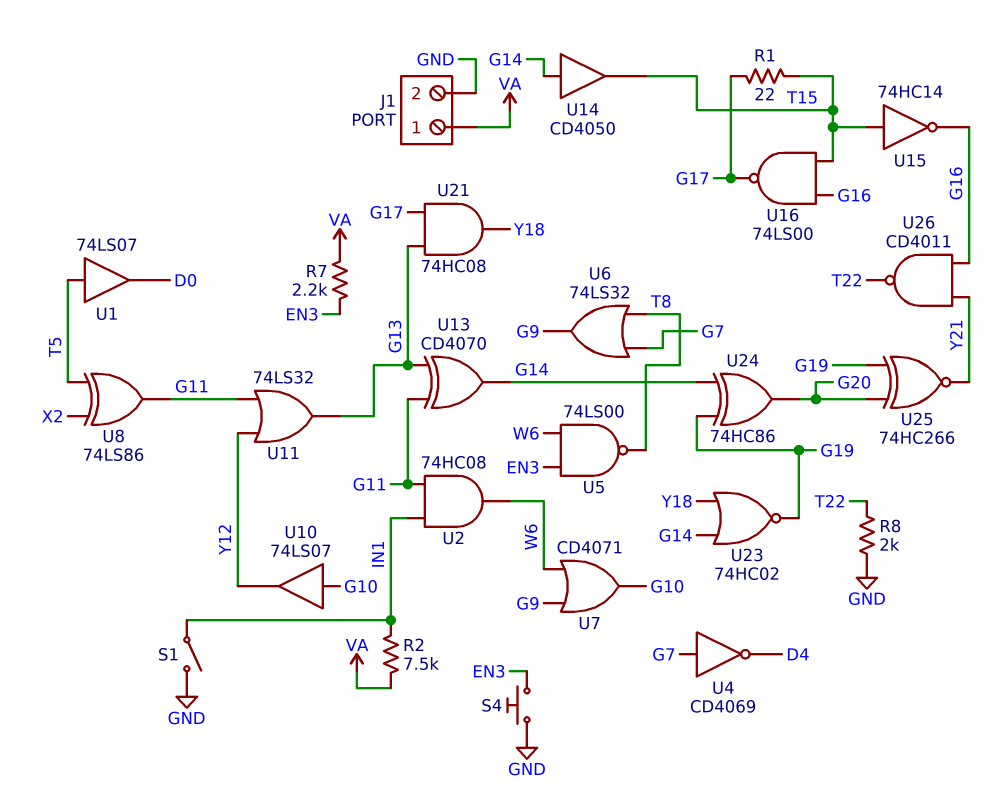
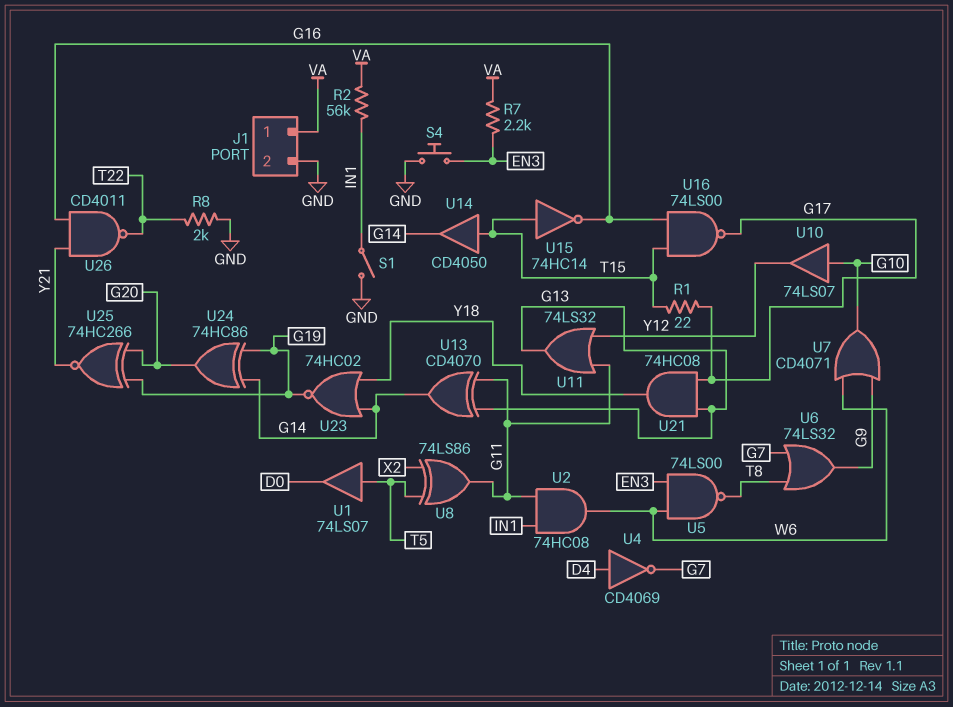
R2: 7.5k (IN1, VA) -> 56k (IN1, VA)
U4: NOT CD4069 (in G7, out D4) -> NOT CD4069 (in D4, out G7)
U14: buffer CD4050 (in G14, out T15) -> buffer CD4050 (in T15, out G14)

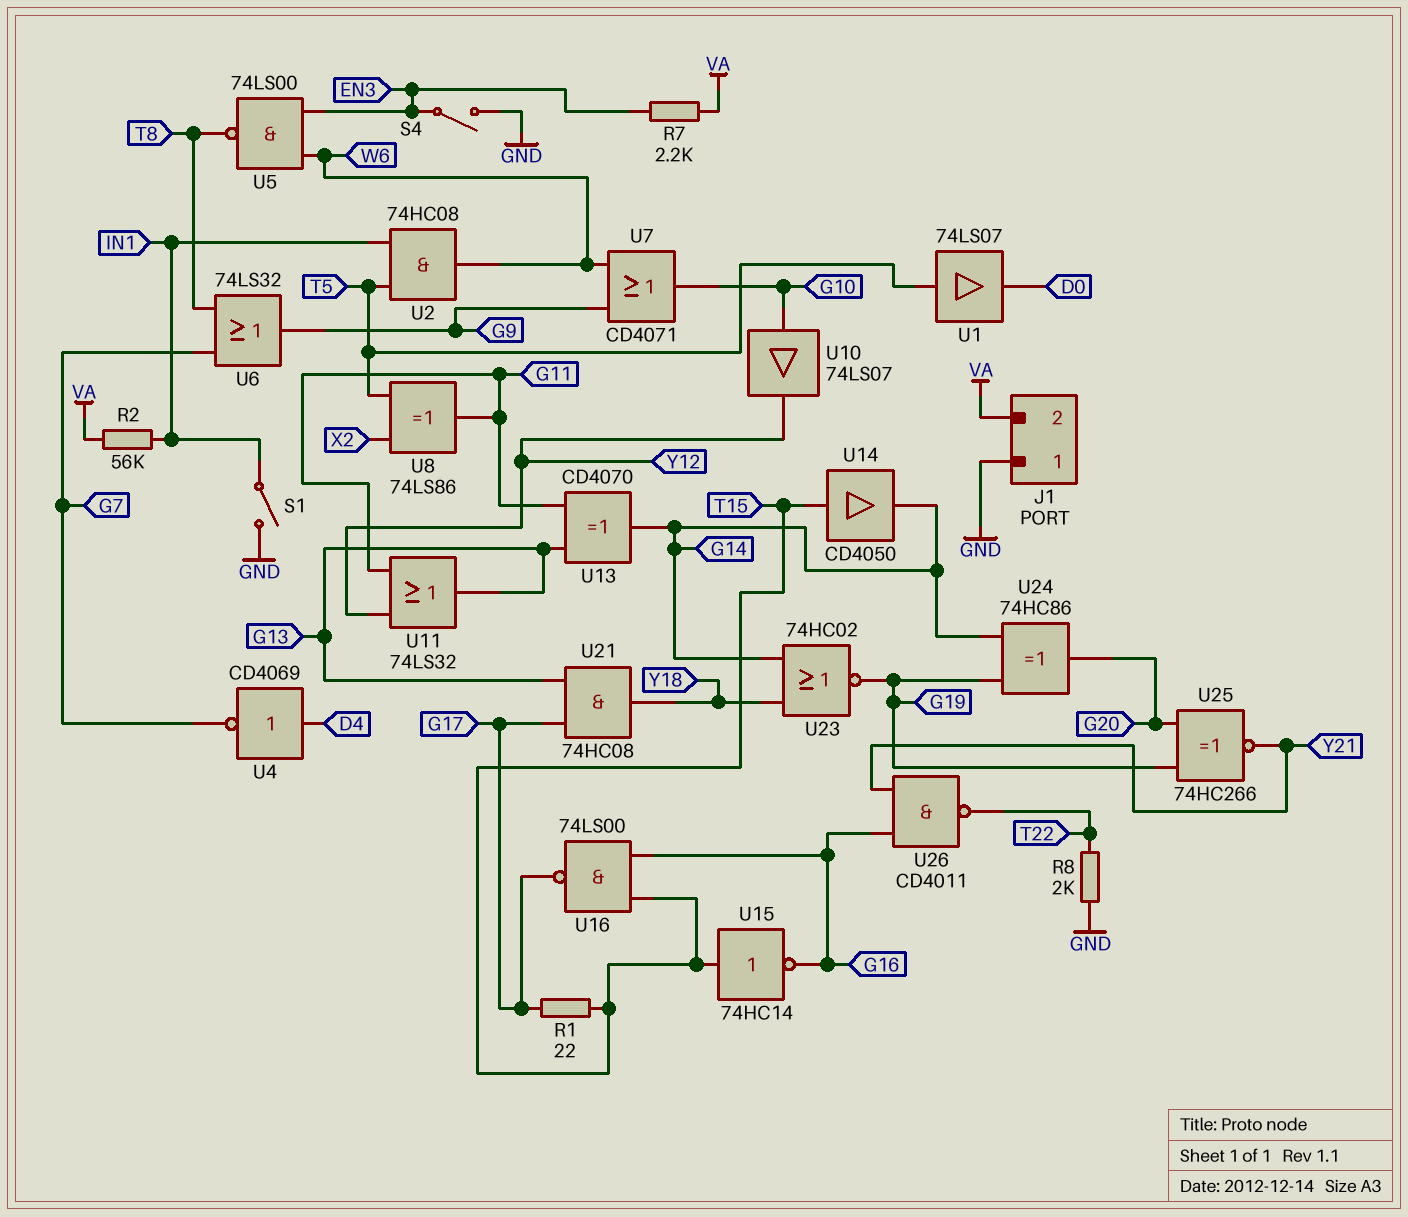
J1 pin 1: VA -> GND
J1 pin 2: GND -> VA
S4: button (EN3, GND) -> switch (EN3, GND)
U2: AND 74HC08 (in G11, in IN1, out W6) -> AND 74HC08 (in IN1, in T5, out W6)

